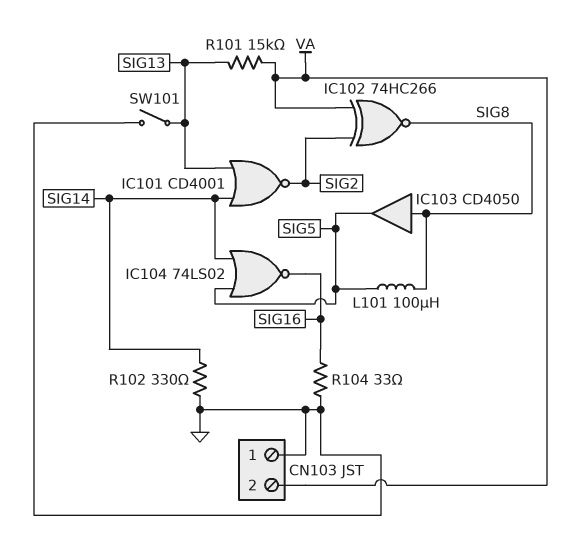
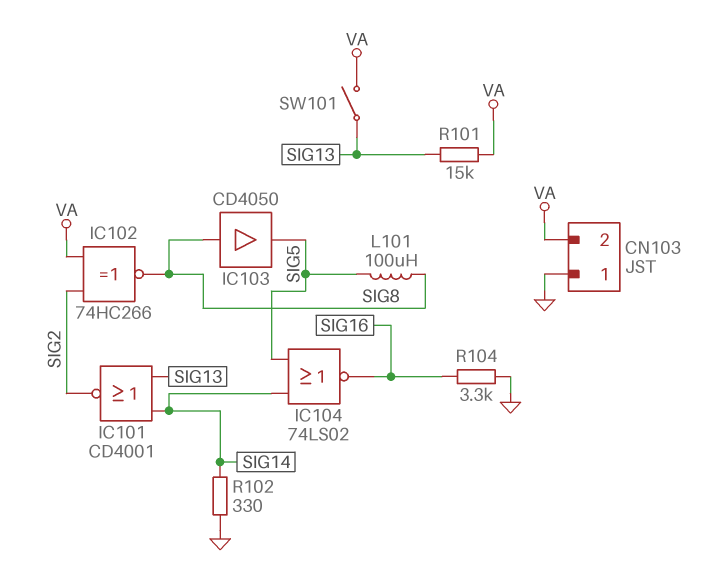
R104: 33 (GND, SIG16) -> 3.3k (GND, SIG16)
SW101: switch (GND, SIG13) -> switch (SIG13, VA)

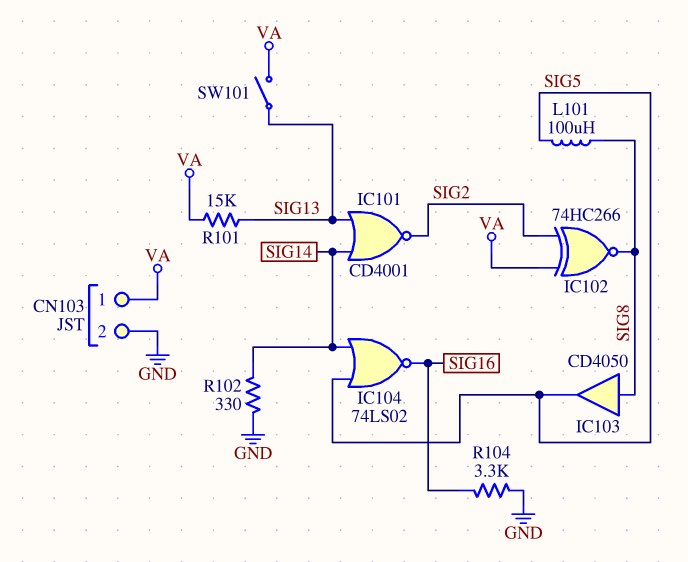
CN103 pin 1: GND -> VA
CN103 pin 2: VA -> GND

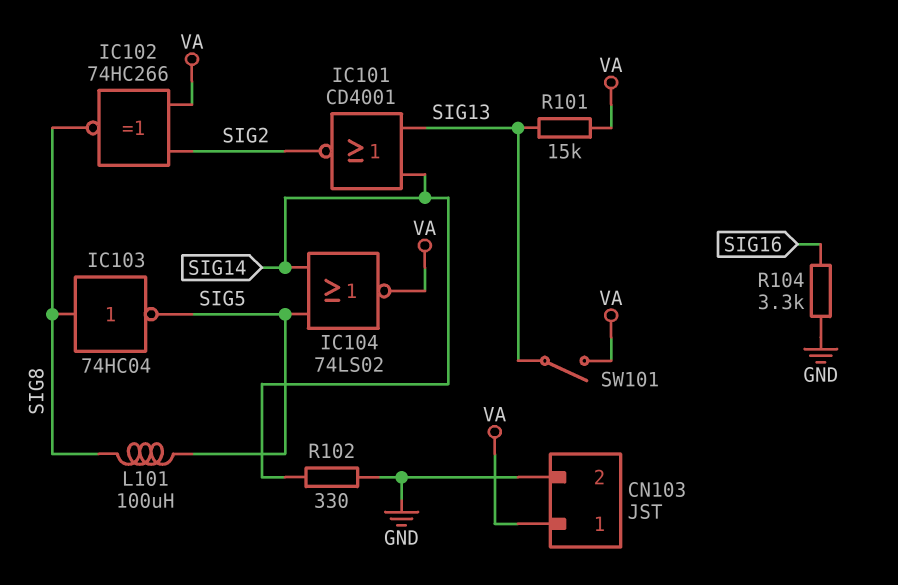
IC103: buffer CD4050 (in SIG8, out SIG5) -> NOT 74HC04 (in SIG8, out SIG5)
IC104: NOR 74LS02 (in SIG5, in SIG14, out SIG16) -> NOR 74LS02 (in SIG5, in SIG14, out VA)

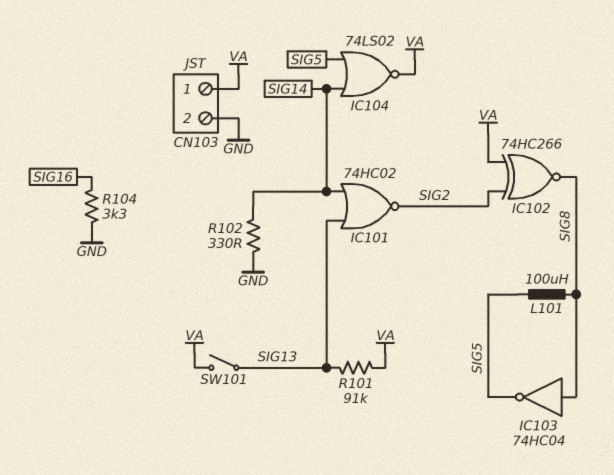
IC101: NOR CD4001 (in SIG13, in SIG14, out SIG2) -> NOR 74HC02 (in SIG13, in SIG14, out SIG2)
R101: 15k (SIG13, VA) -> 91k (SIG13, VA)

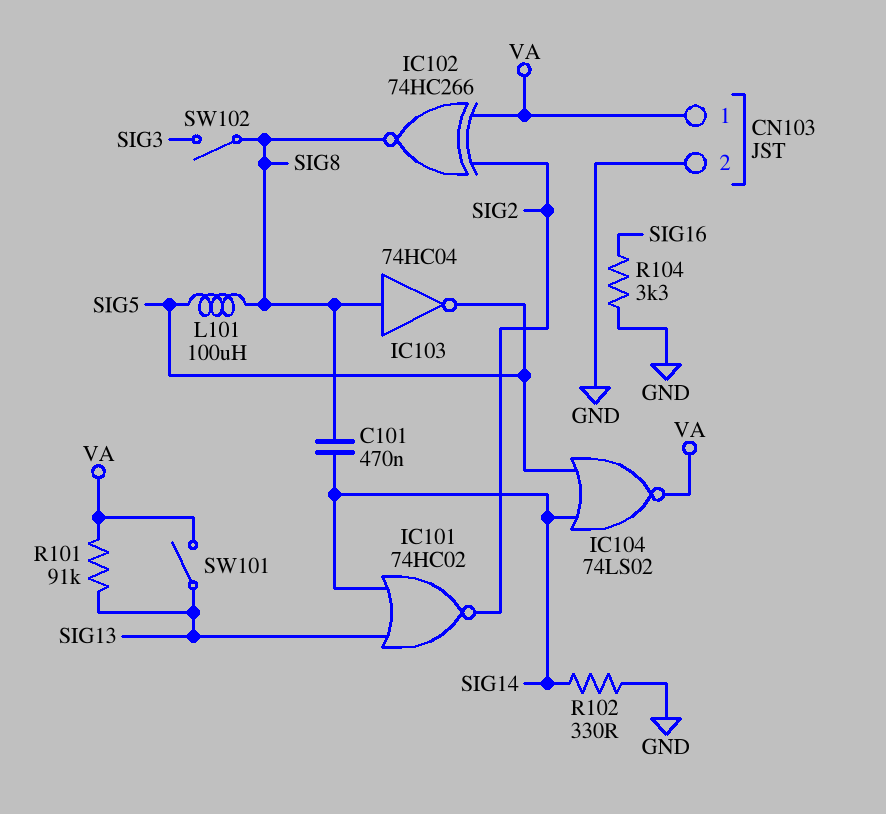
C101: none -> 470nF (SIG8, SIG14)
SW102: none -> switch (SIG3, SIG8)

